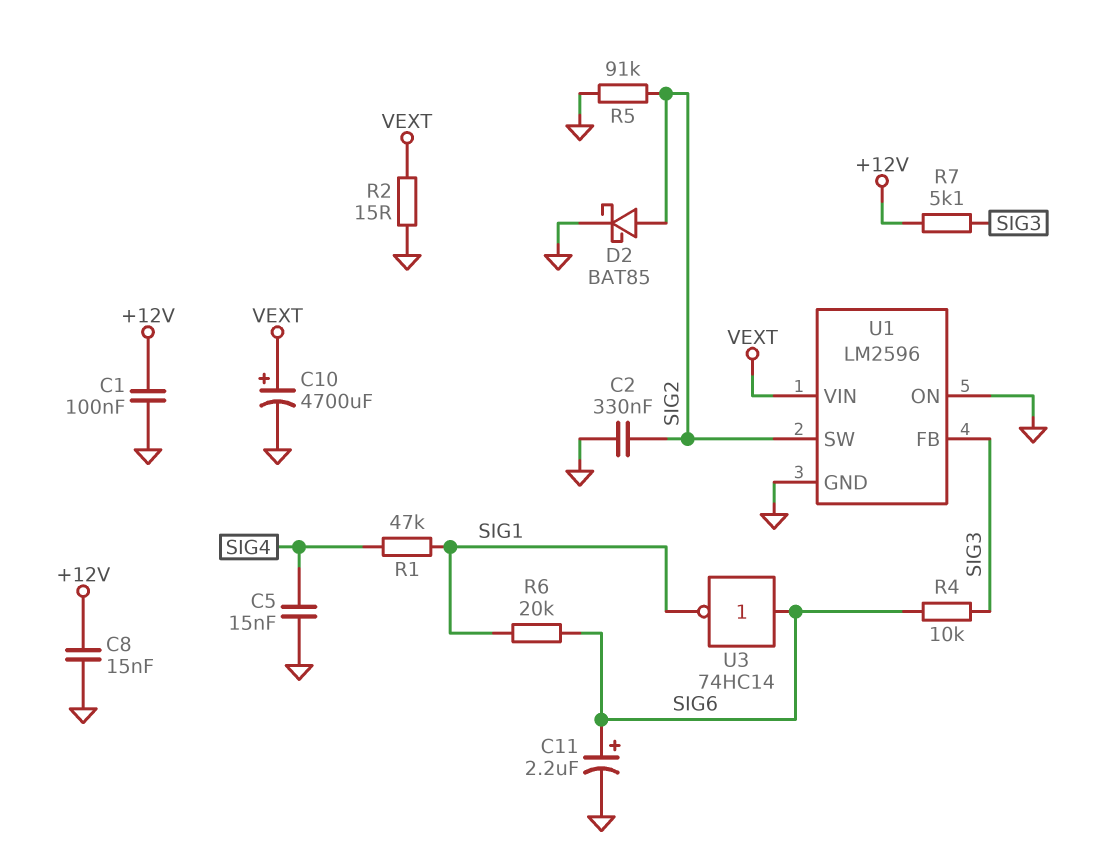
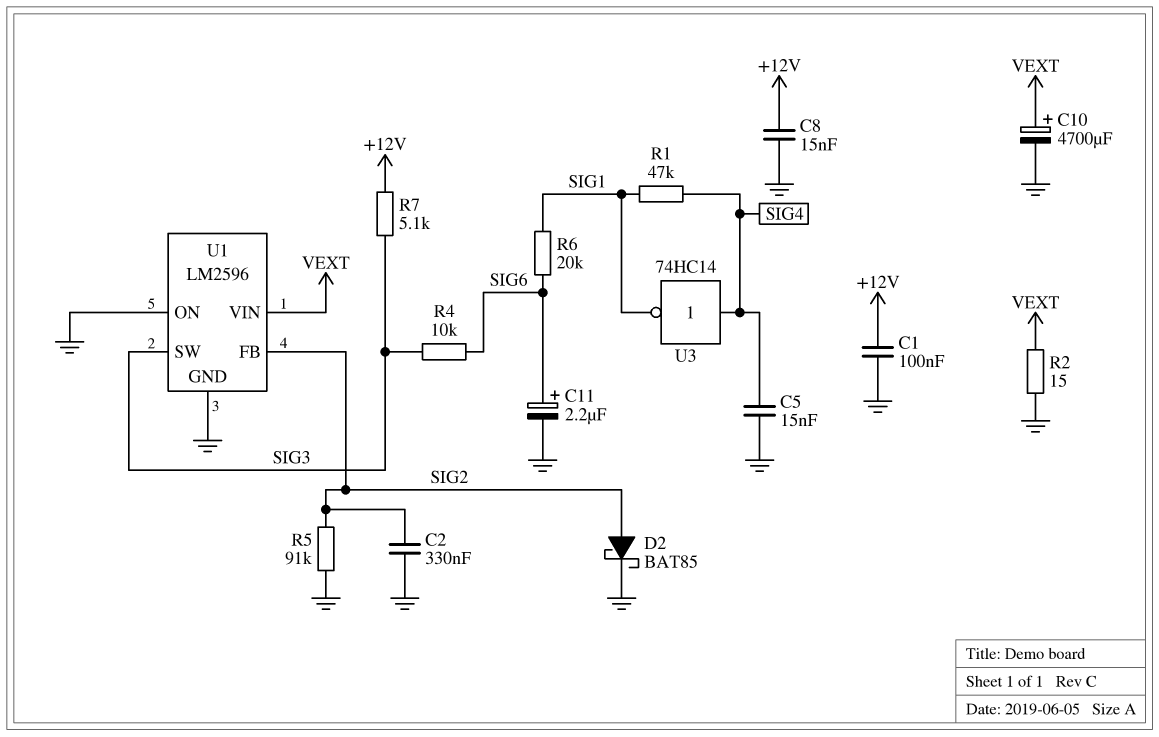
U1 pin FB: SIG3 -> SIG2
U1 pin SW: SIG2 -> SIG3
U3: NOT 74HC14 (in SIG6, out SIG1) -> NOT 74HC14 (in SIG4, out SIG1)

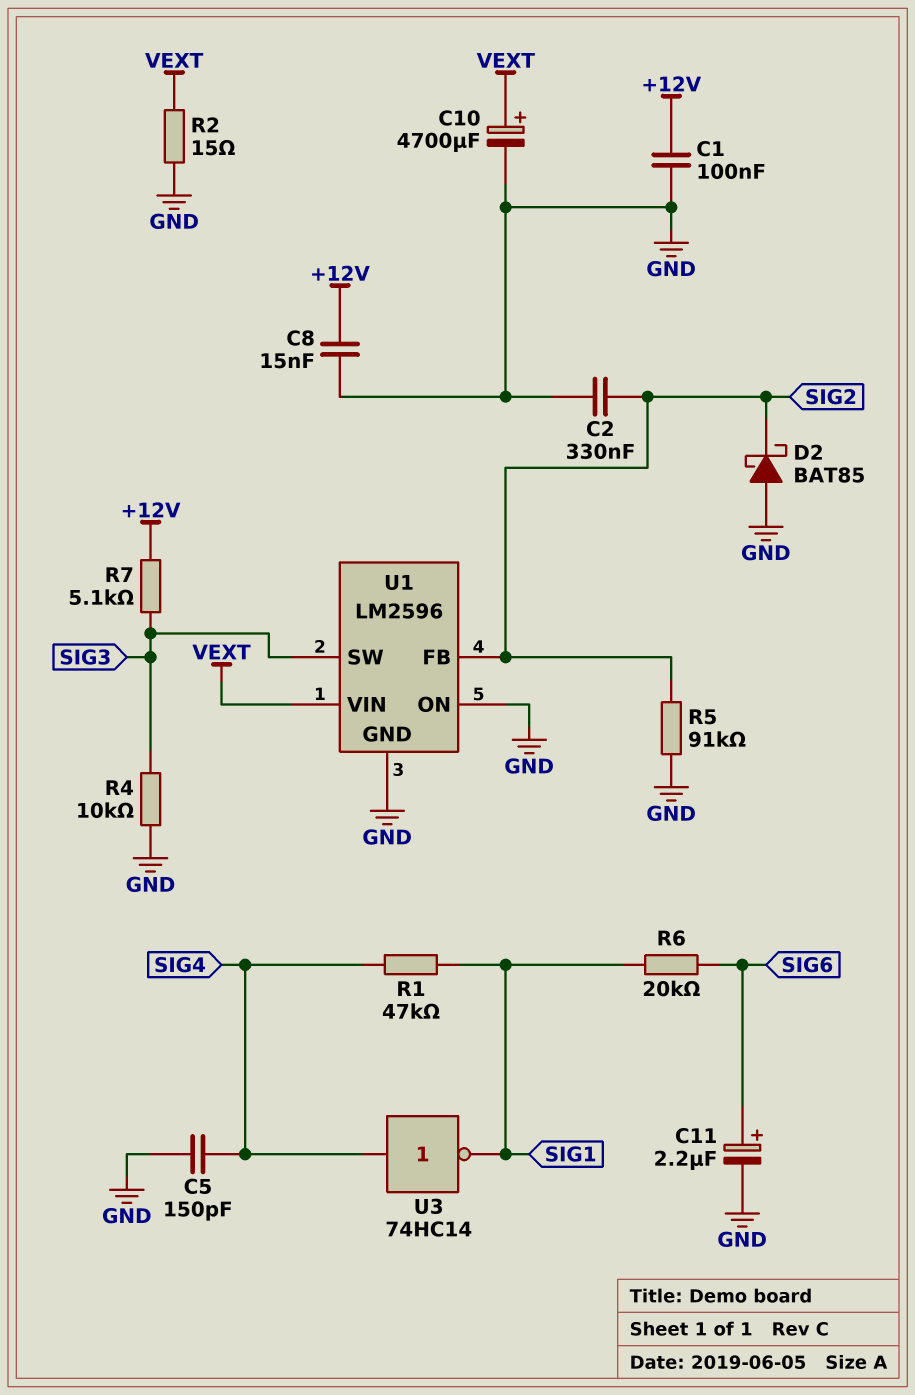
C5: 15nF (GND, SIG4) -> 150pF (GND, SIG4)
D2: schottky BAT85 (A SIG2, K GND) -> schottky BAT85 (A GND, K SIG2)
R4: 10k (SIG3, SIG6) -> 10k (GND, SIG3)

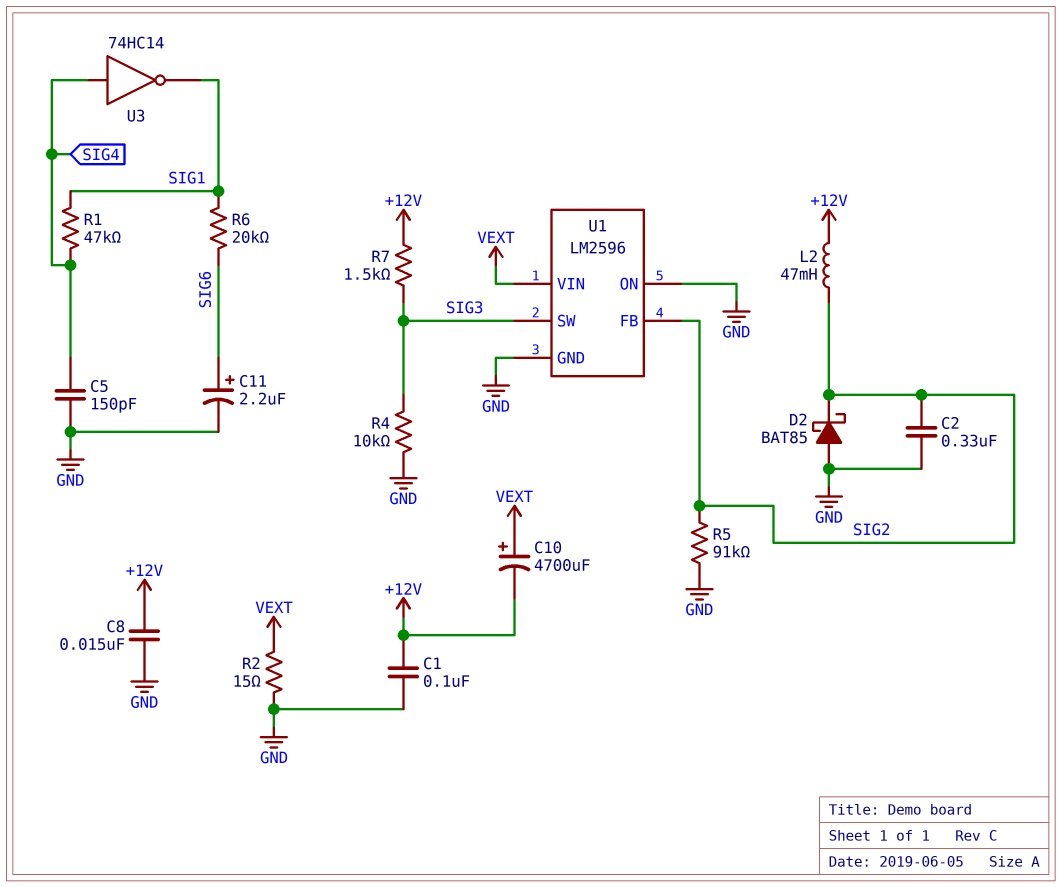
C10: 4700uF (plus VEXT, minus GND) -> 4700uF (plus VEXT, minus +12V)
L2: none -> 47mH (+12V, SIG2)
R7: 5.1k (+12V, SIG3) -> 1.5k (+12V, SIG3)

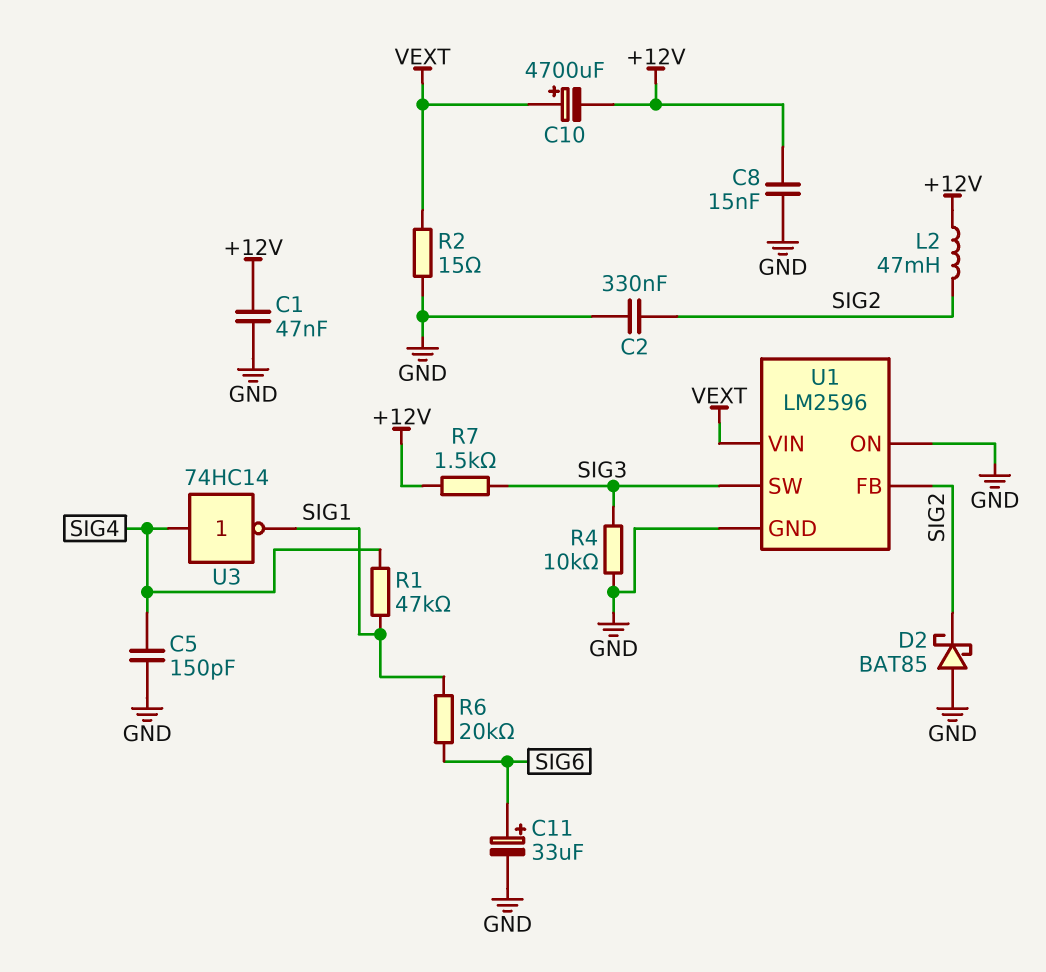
C1: 100nF (+12V, GND) -> 47nF (+12V, GND)
C11: 2.2uF (plus SIG6, minus GND) -> 33uF (plus SIG6, minus GND)
R5: 91k (GND, SIG2) -> none

